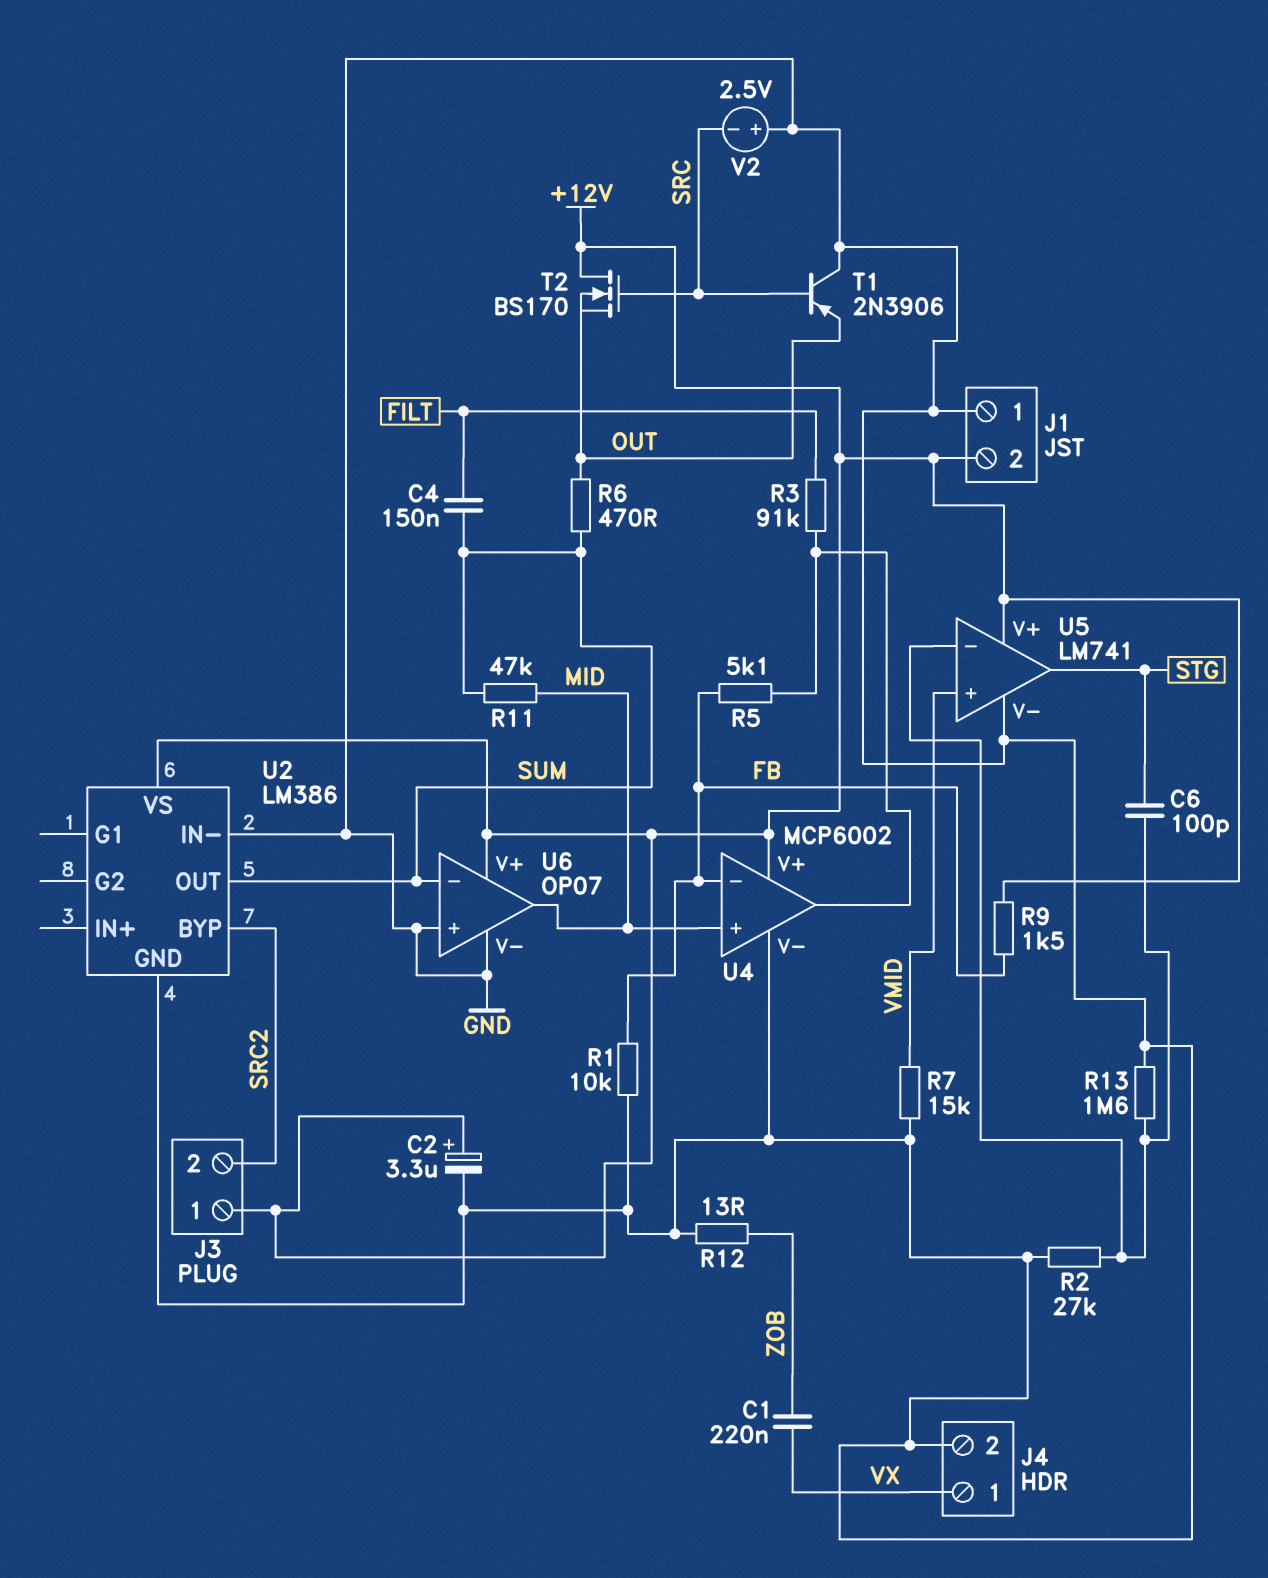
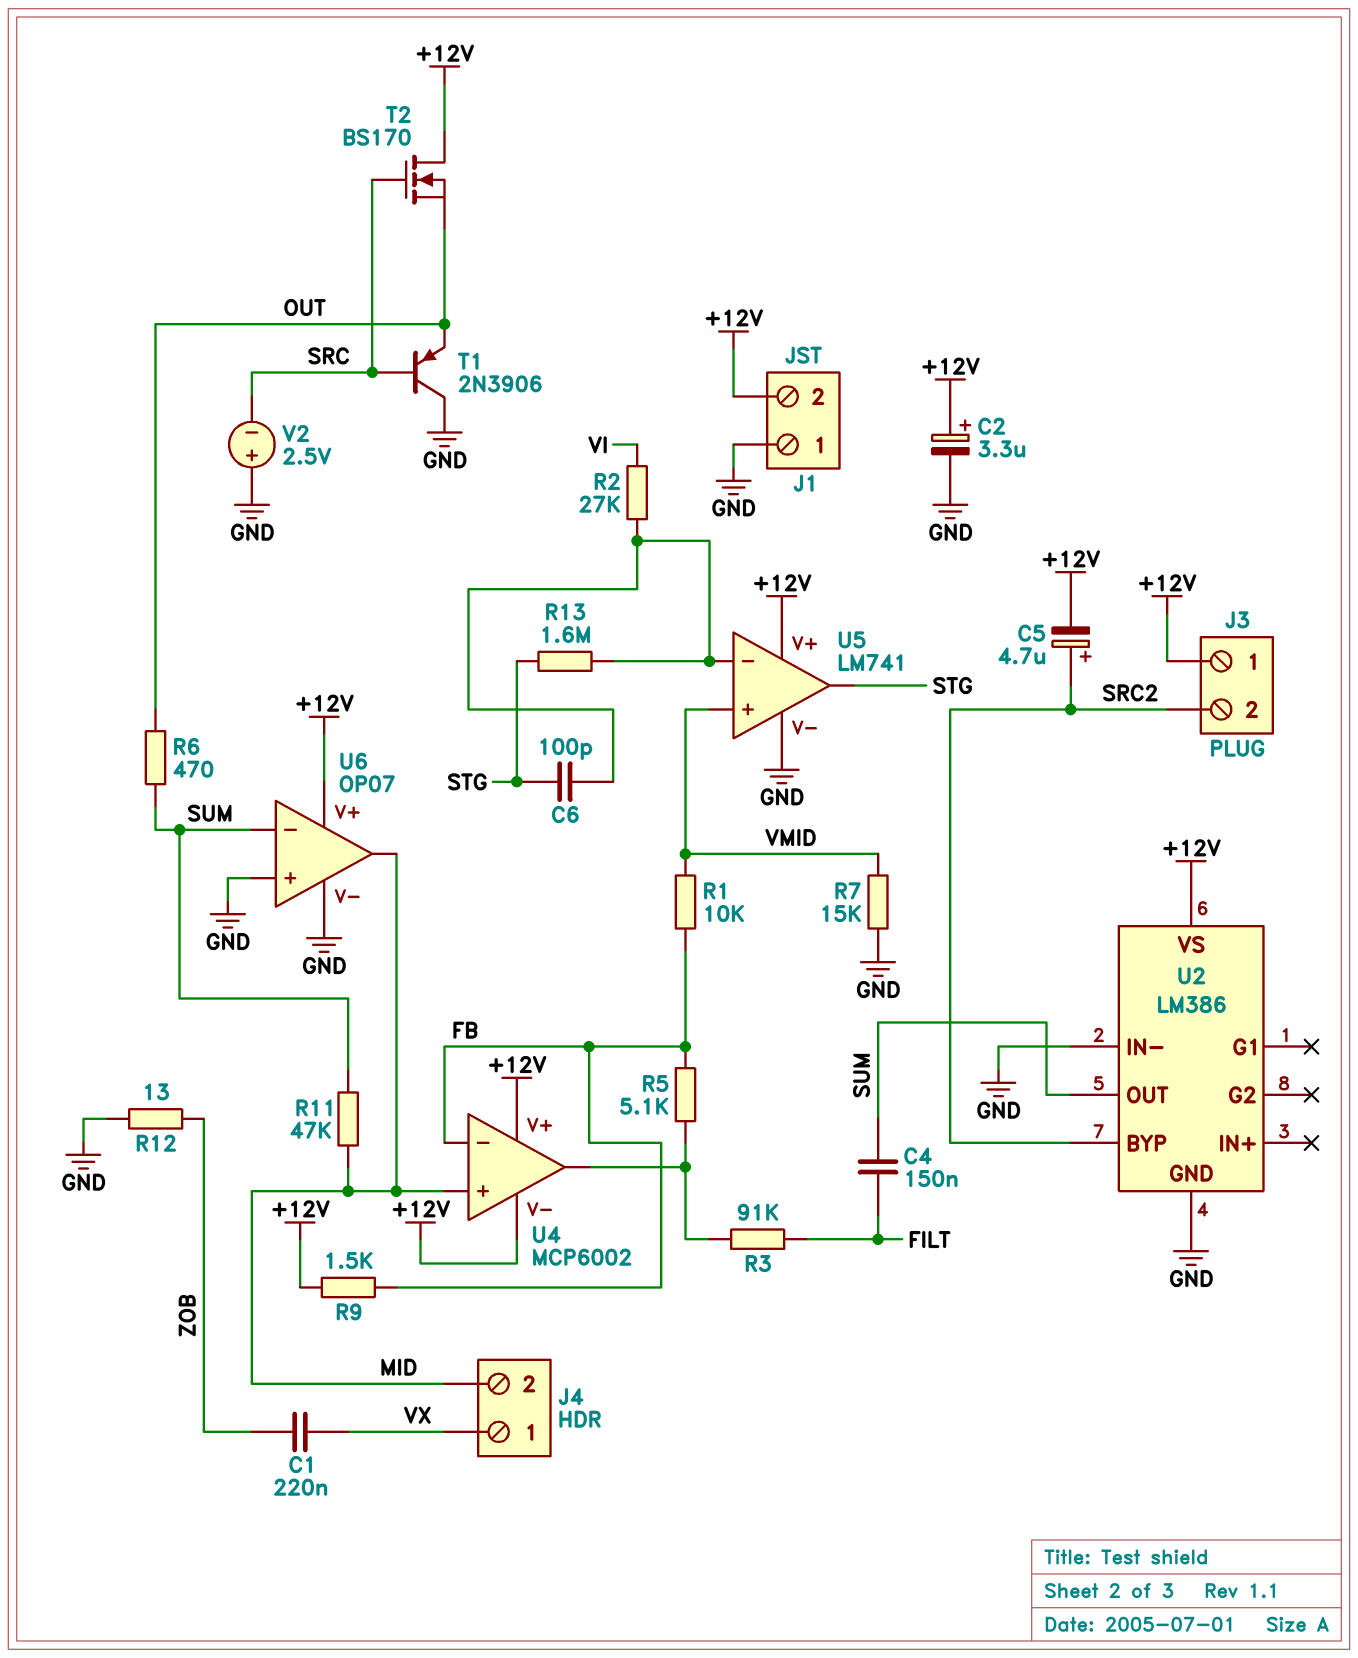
C5: none -> 4.7uF (plus SRC2, minus +12V)
J4 pin 2: GND -> MID
R1: 10k (FB, GND) -> 10k (FB, VMID)
R2: 27k (GND, U5/in-) -> 27k (U5/in-, VI)
R13: 1.6M (GND, U5/in-) -> 1.6M (STG, U5/in-)
U4 pin V-: GND -> +12V

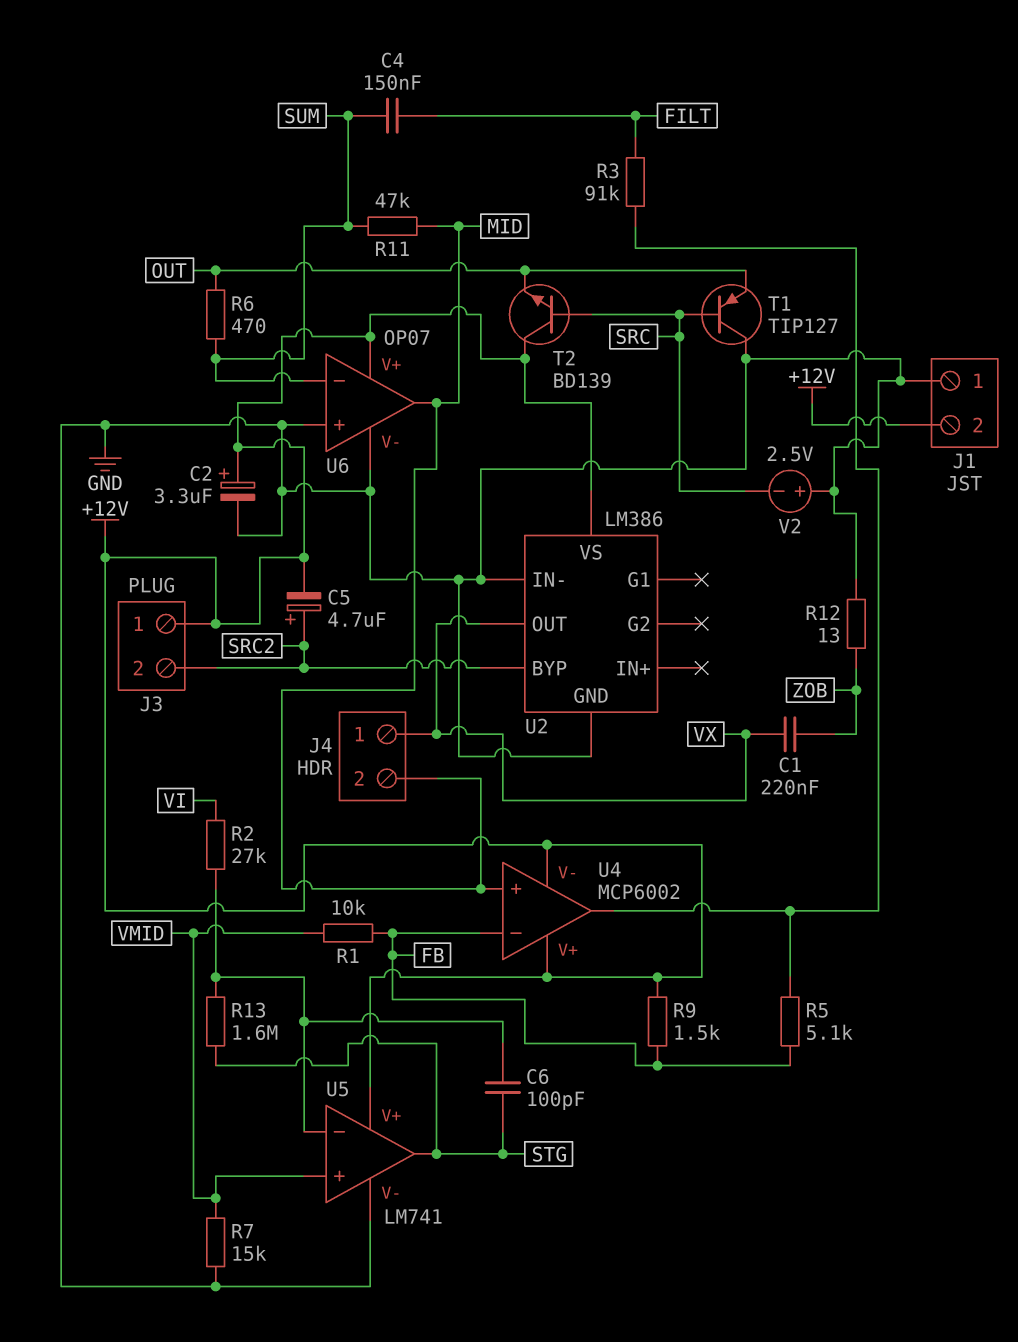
T1: PNP 2N3906 (B SRC, C GND, E OUT) -> PNP TIP127 (B SRC, C GND, E OUT)
T2: NMOS BS170 (G SRC, D +12V, S OUT) -> NPN BD139 (B SRC, C +12V, E OUT)
U2 pin OUT: SUM -> VX

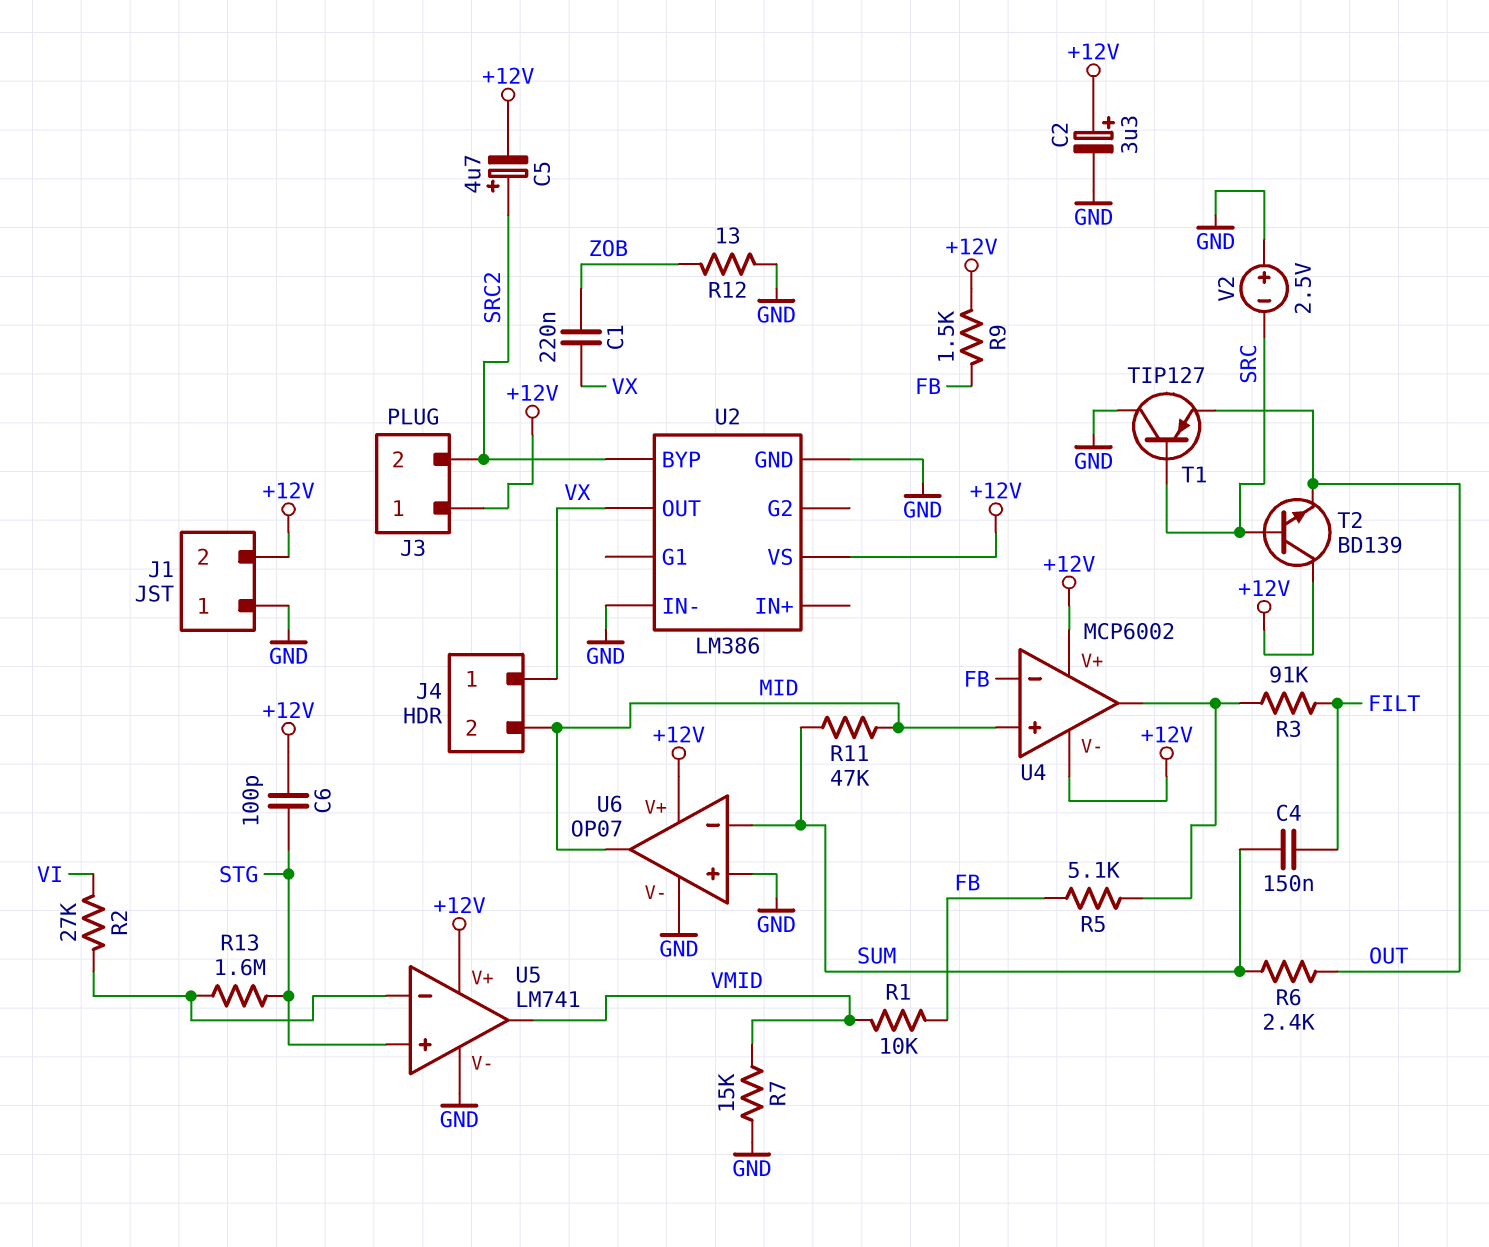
C6: 100pF (STG, U5/in-) -> 100pF (+12V, STG)
R6: 470 (OUT, SUM) -> 2.4k (OUT, SUM)
U5 pin in+: VMID -> STG
U5 pin out: STG -> VMID

